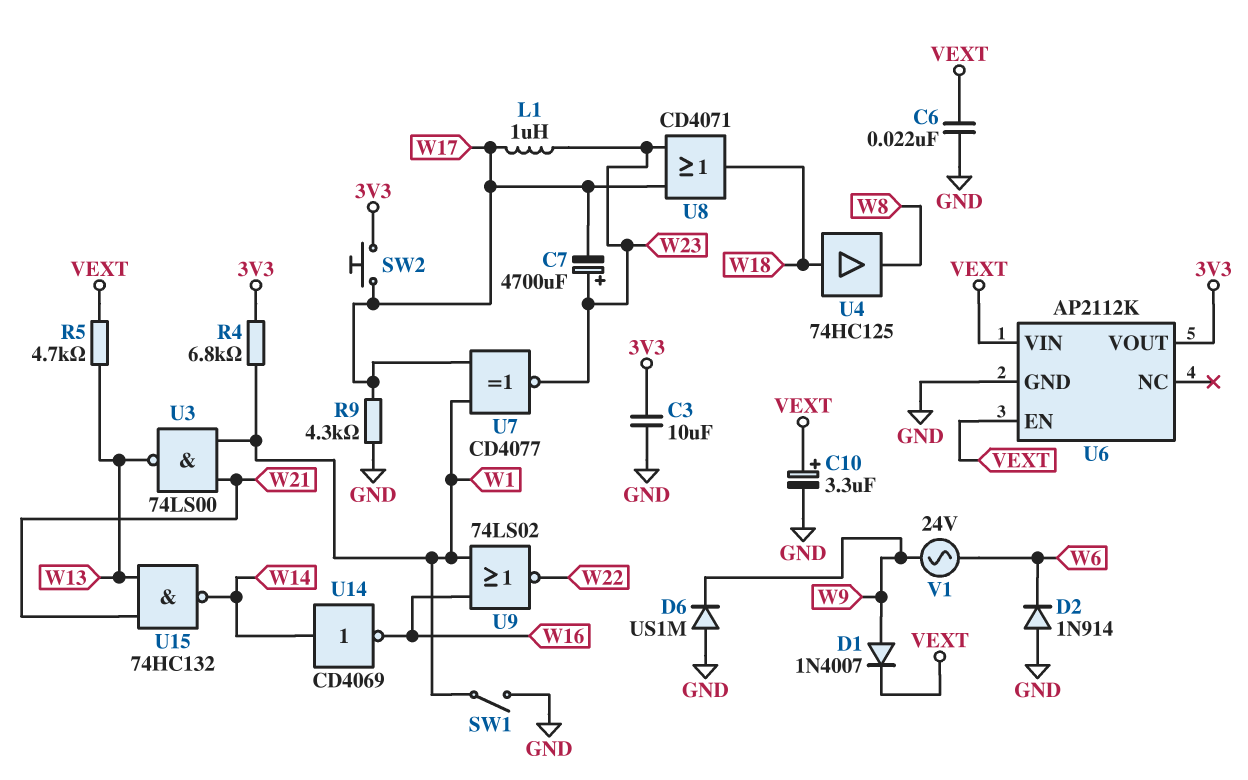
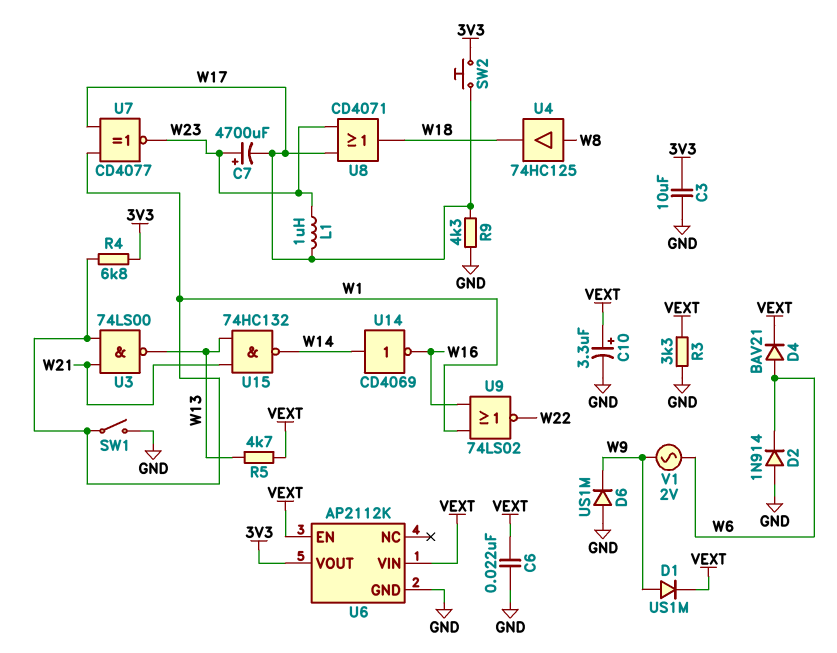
D1: diode 1N4007 (A W9, K VEXT) -> diode US1M (A W9, K VEXT)
D4: none -> diode BAV21 (A W6, K VEXT)
R3: none -> 3.3k (GND, VEXT)
U4: buffer 74HC125 (in W18, out W8) -> buffer 74HC125 (in W8, out W18)
V1: AC 24V (W6, W9) -> AC 2V (W6, W9)

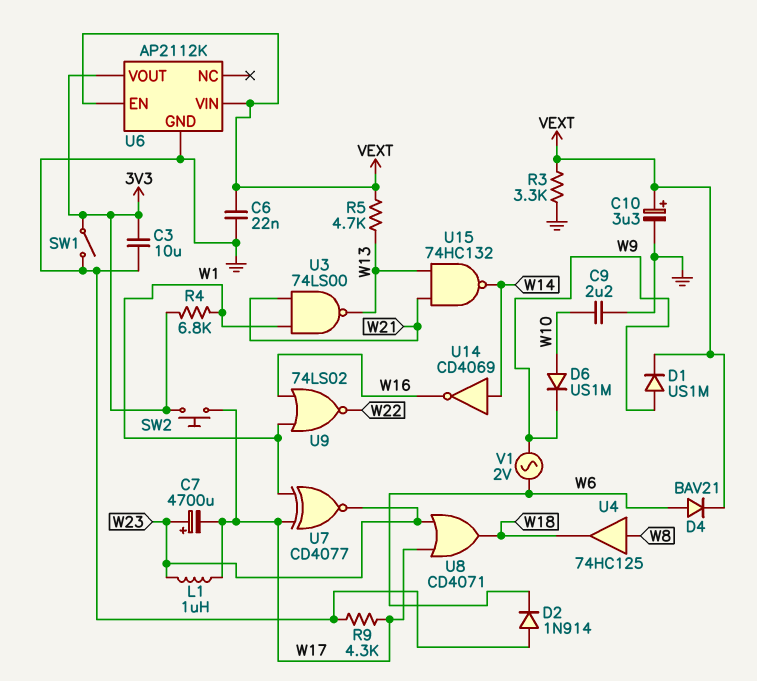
C9: none -> 2.2uF (GND, W10)
D6: diode US1M (A GND, K W9) -> diode US1M (A W10, K W9)
SW1: switch (GND, W1) -> switch (3V3, GND)

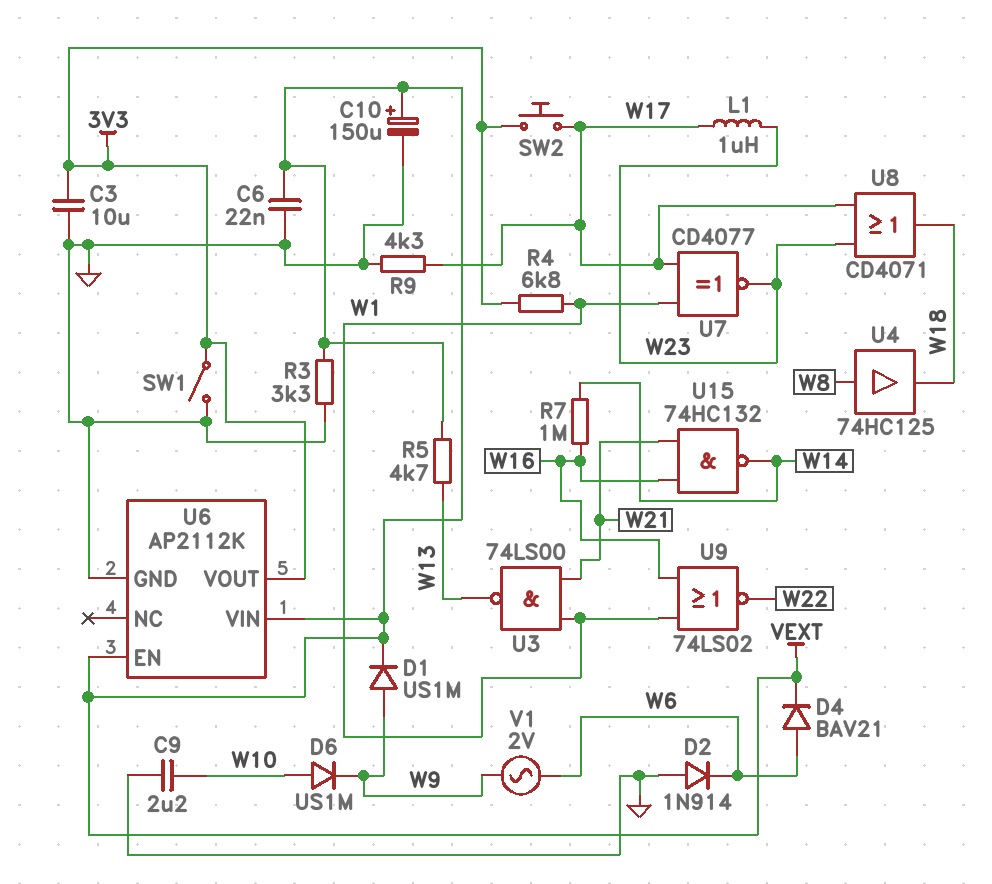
C7: 4700uF (plus W23, minus W17) -> none
C10: 3.3uF (plus VEXT, minus GND) -> 150uF (plus VEXT, minus GND)
R7: none -> 1M (W14, W16)
U14: NOT CD4069 (in W14, out W16) -> none
U15: NAND 74HC132 (in W13, in W21, out W14) -> NAND 74HC132 (in W16, in W21, out W14)

